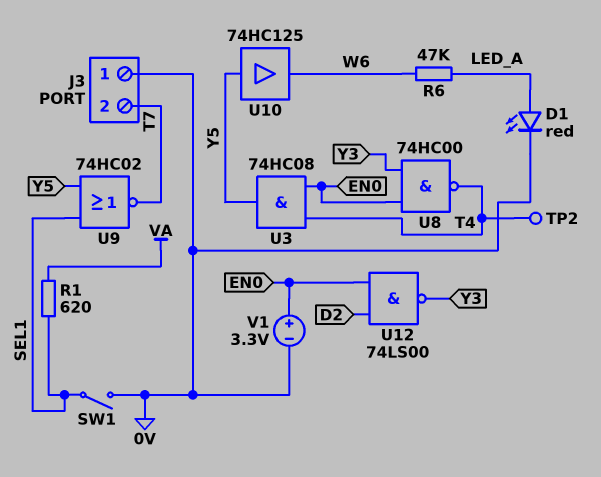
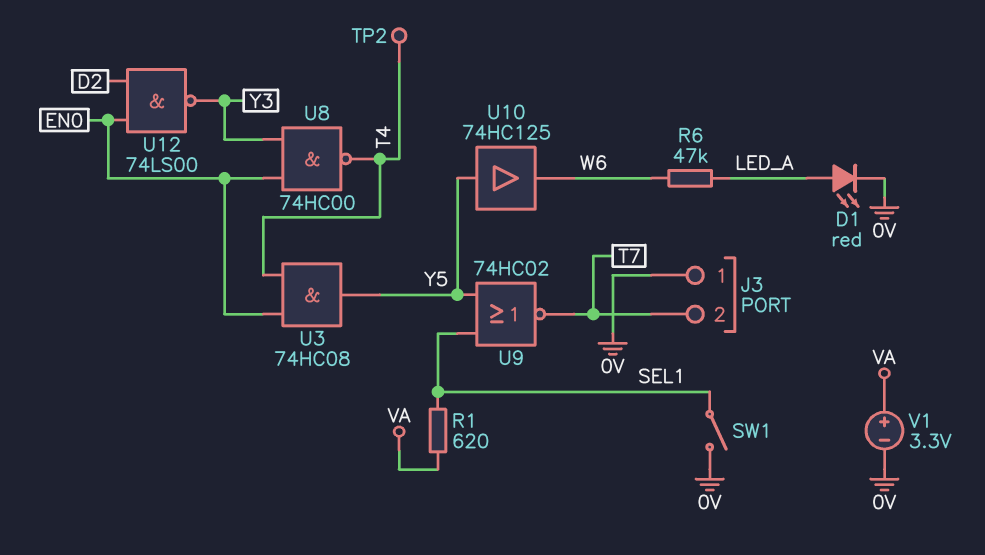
V1: 3.3V (plus EN0, minus 0V) -> 3.3V (plus VA, minus 0V)

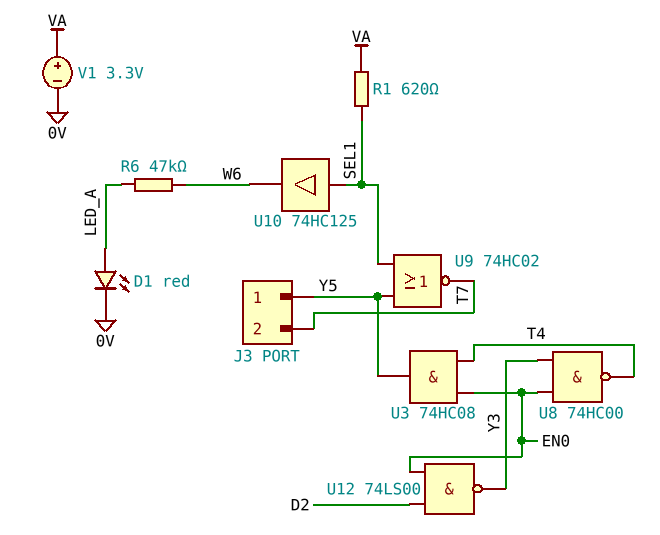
J3 pin 1: 0V -> Y5
SW1: switch (0V, SEL1) -> none
TP2: test point (T4) -> none
U10: buffer 74HC125 (in Y5, out W6) -> buffer 74HC125 (in SEL1, out W6)

